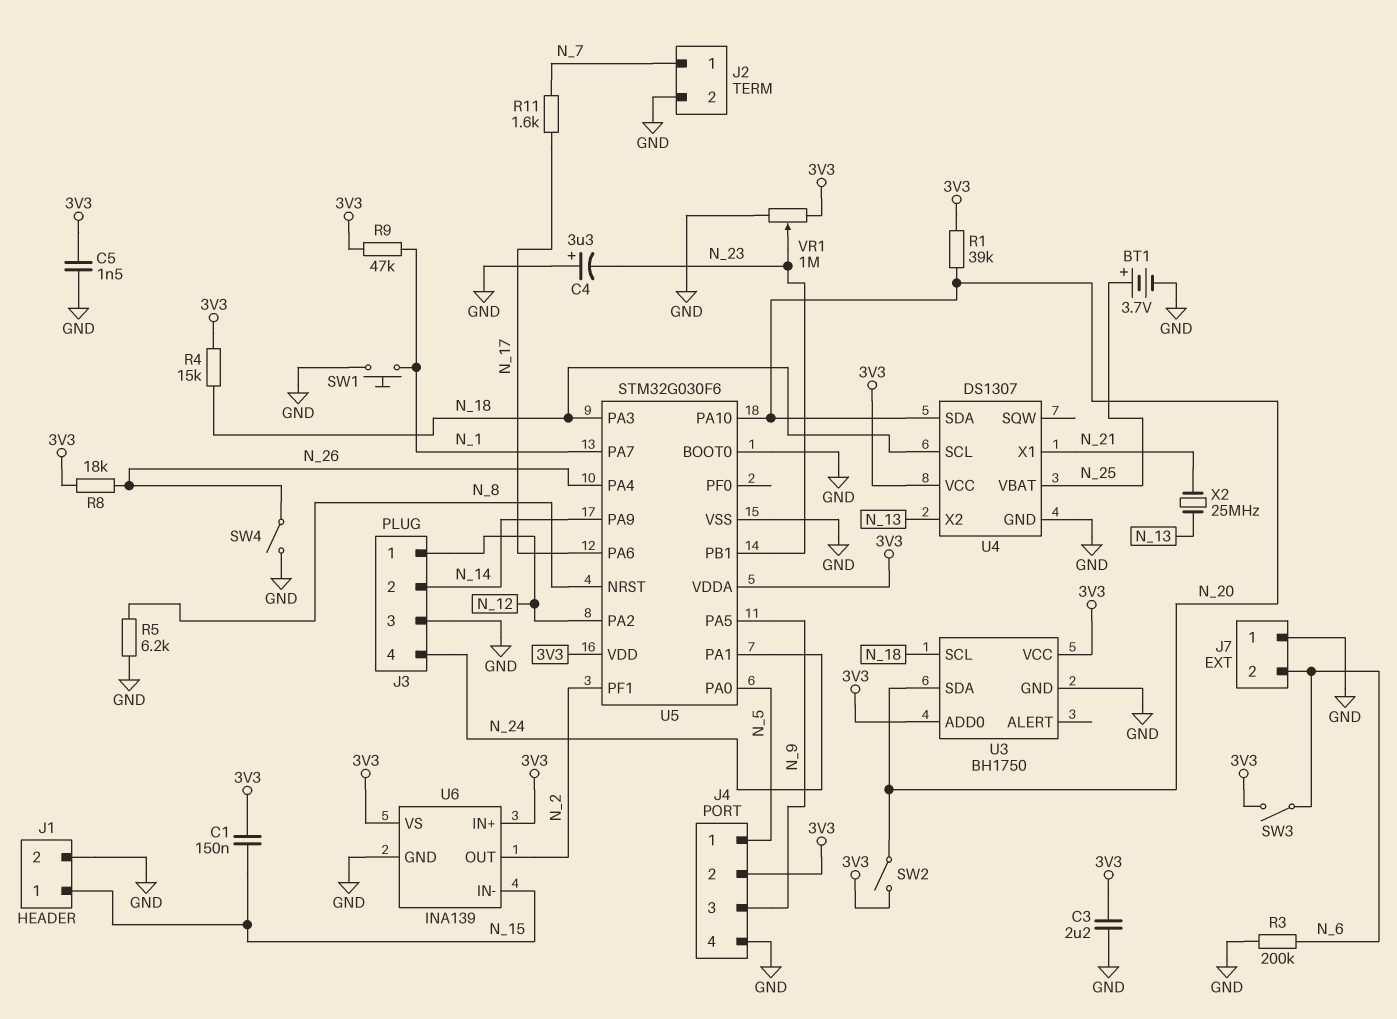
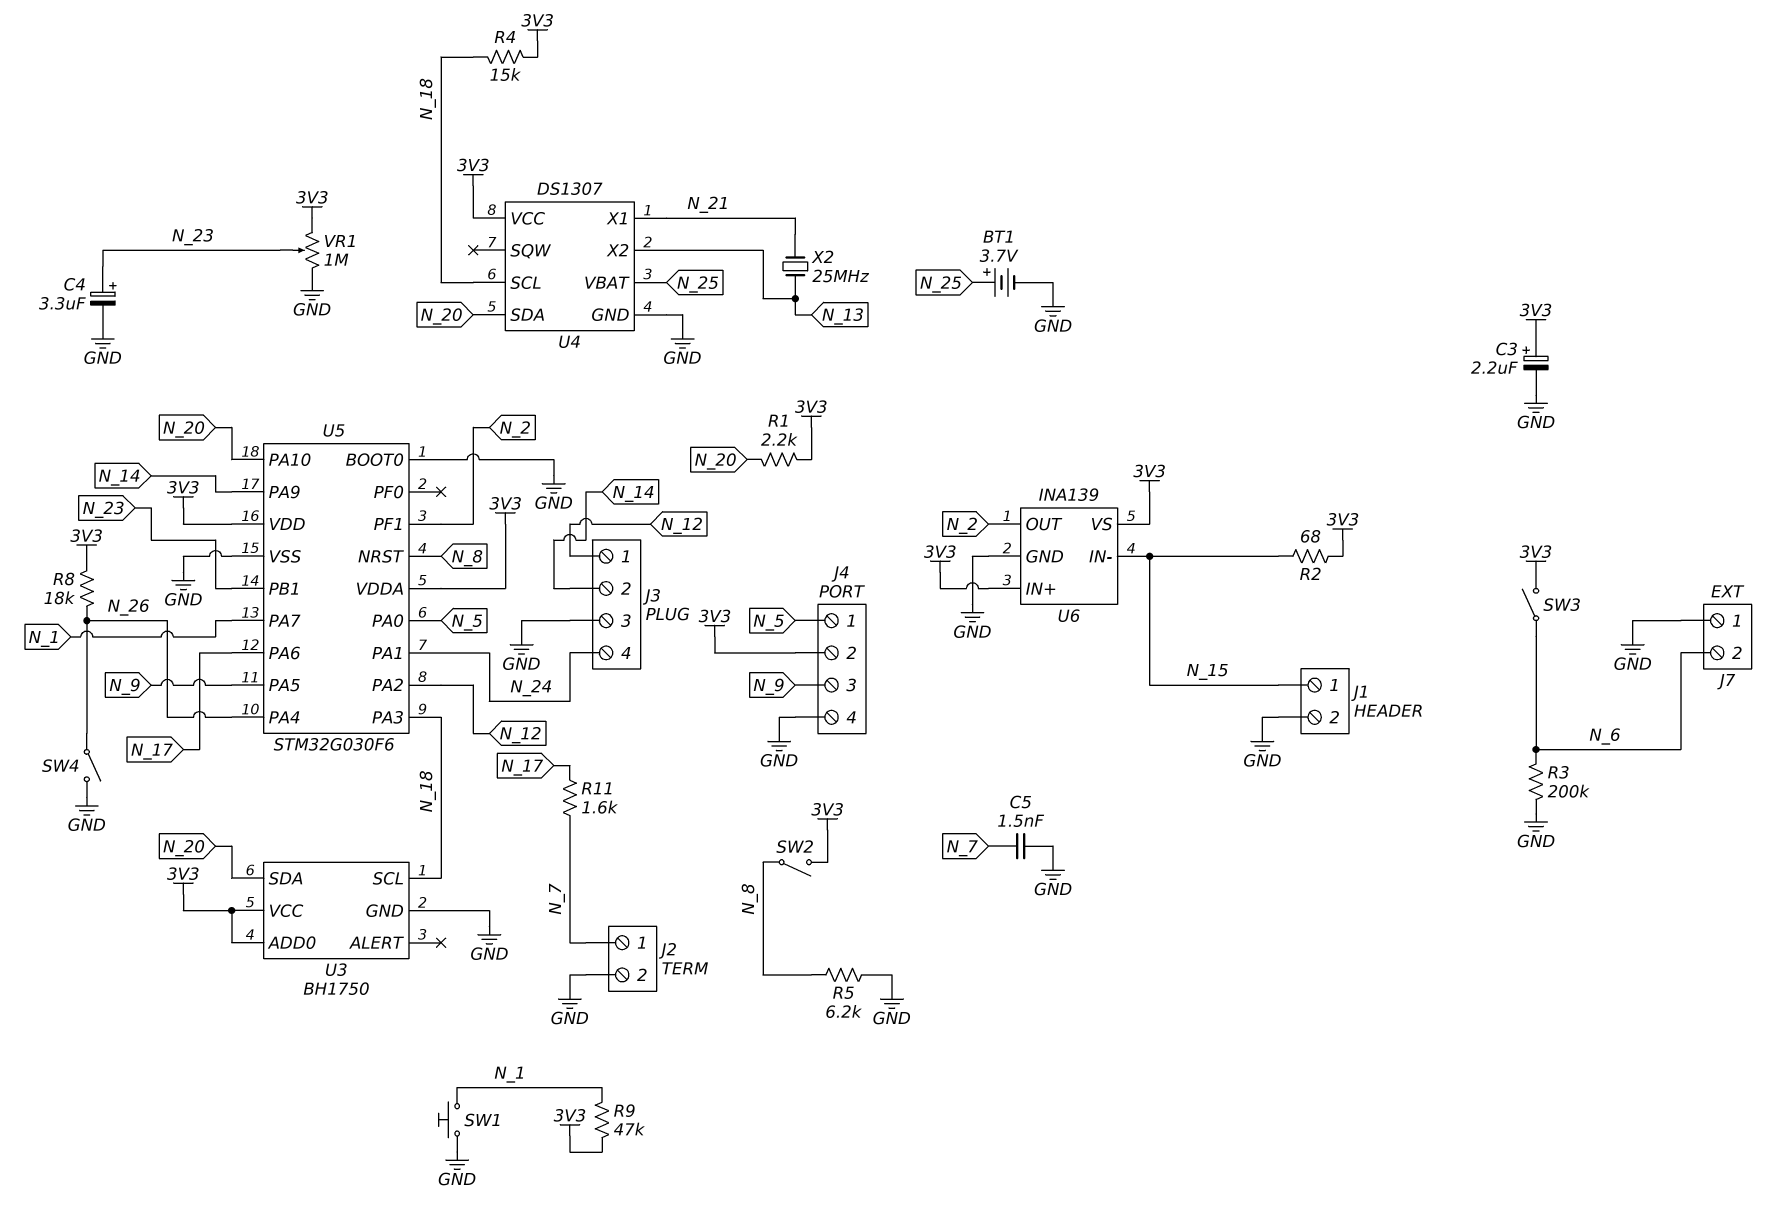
C1: 150nF (3V3, N_15) -> none
C3: 2.2uF (3V3, GND) -> 2.2uF (plus 3V3, minus GND)
C4: 3.3uF (plus GND, minus N_23) -> 3.3uF (plus N_23, minus GND)
C5: 1.5nF (3V3, GND) -> 1.5nF (GND, N_7)
R1: 39k (3V3, N_20) -> 2.2k (3V3, N_20)
R2: none -> 68 (3V3, N_15)
SW2: switch (3V3, N_20) -> switch (3V3, N_8)

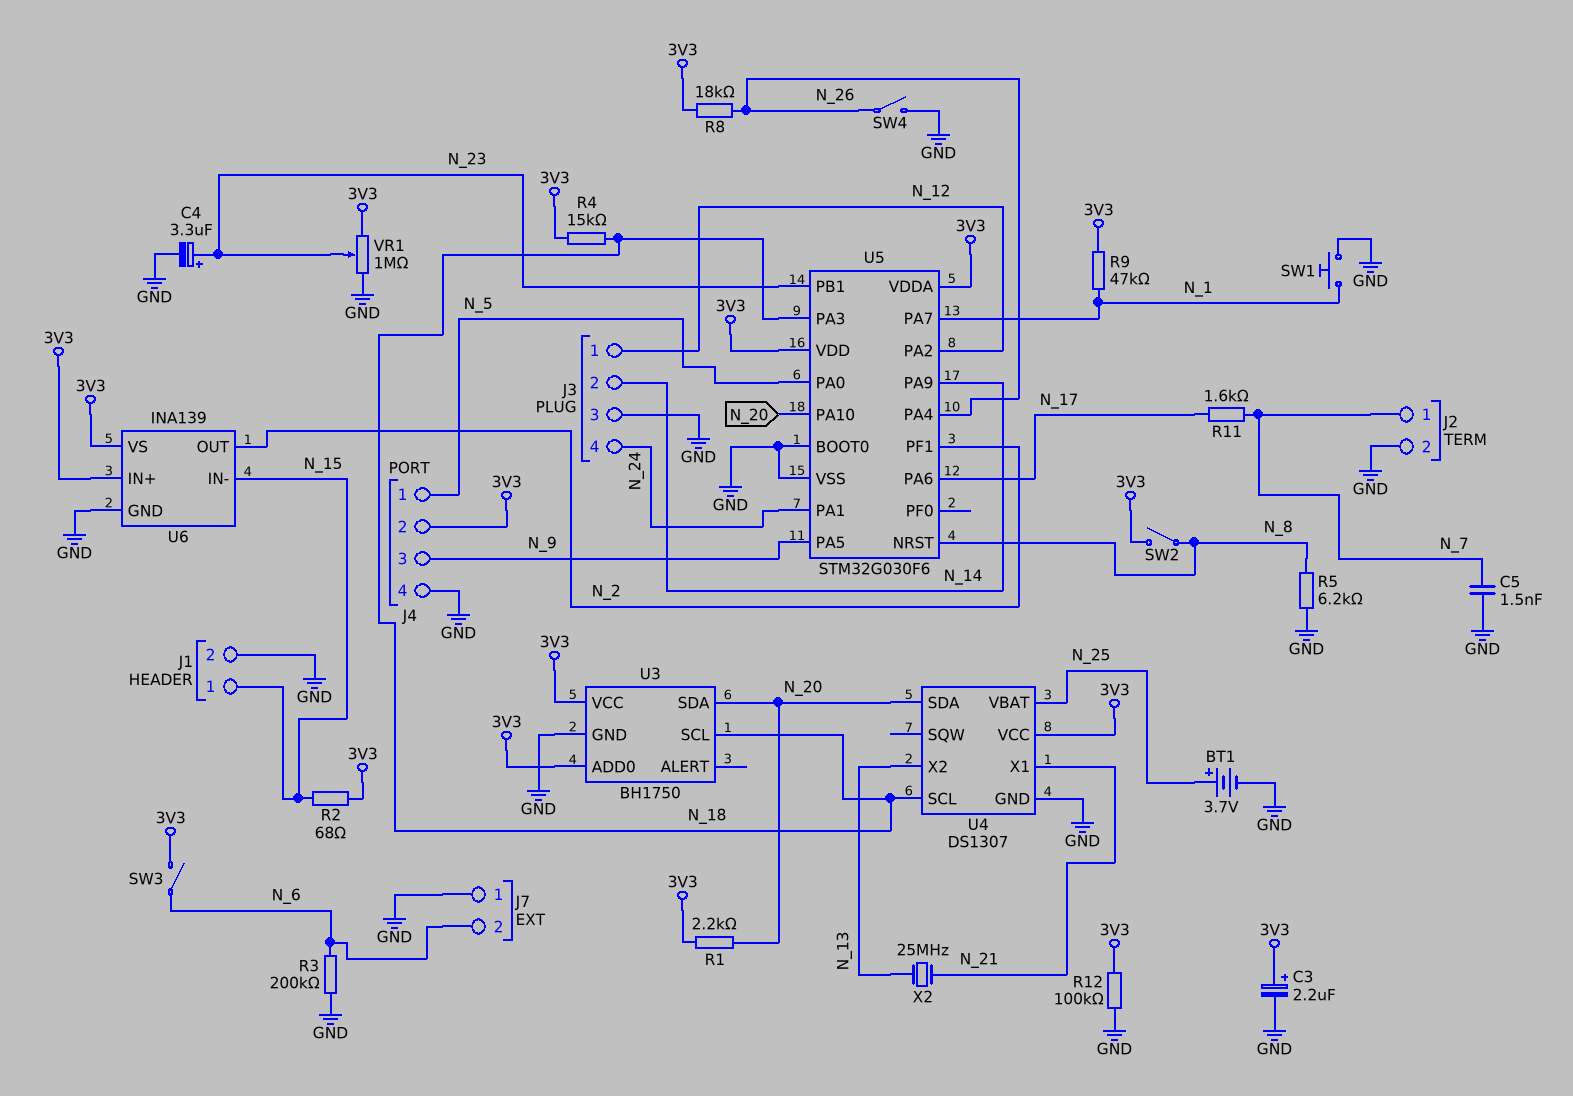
R12: none -> 100k (3V3, GND)

